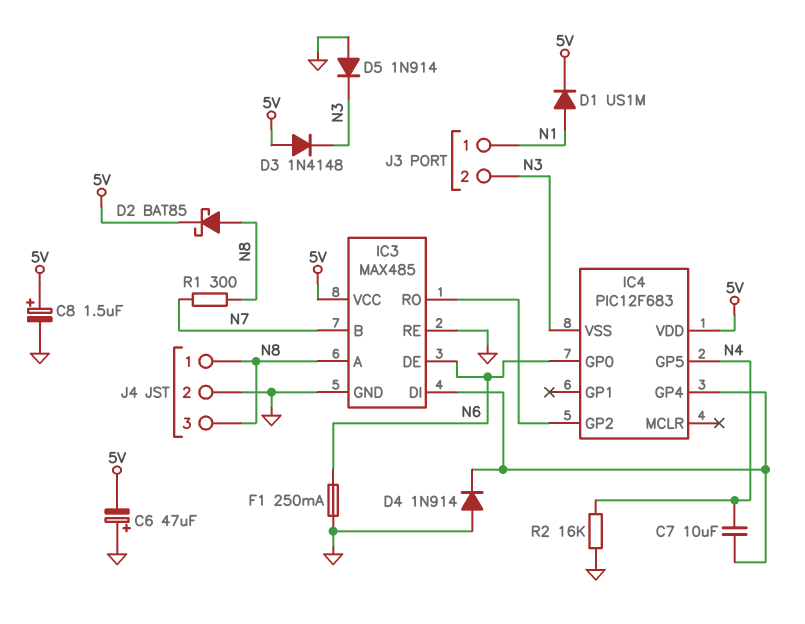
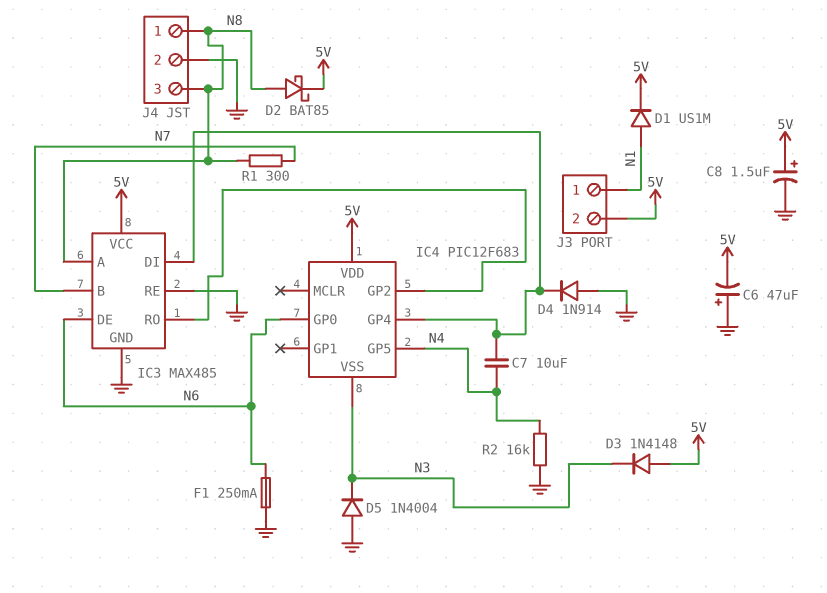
D5: diode 1N914 (A GND, K N3) -> diode 1N4004 (A GND, K N3)
J3 pin 2: N3 -> 5V

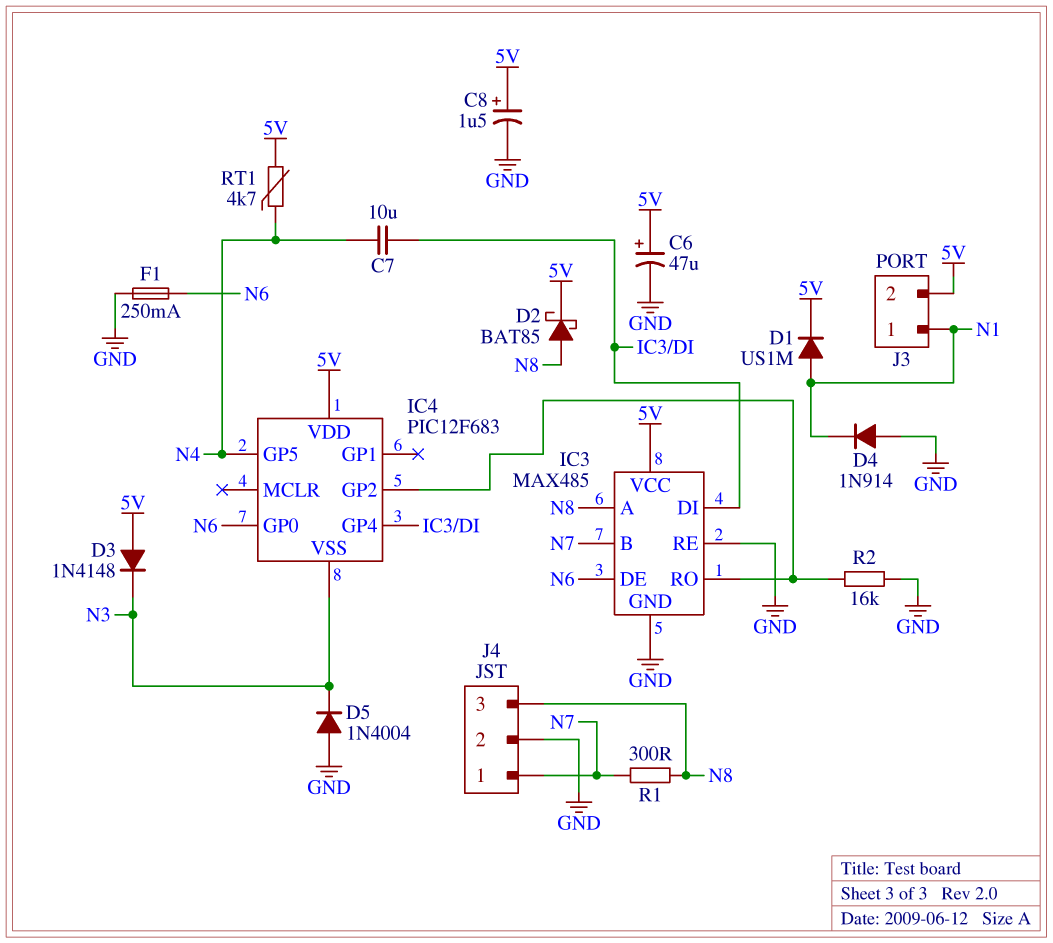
C6: 47uF (plus GND, minus 5V) -> 47uF (plus 5V, minus GND)
D4: diode 1N914 (A GND, K IC3/DI) -> diode 1N914 (A GND, K N1)
J4 pin 1: N8 -> N7
R2: 16k (GND, N4) -> 16k (GND, IC3/RO)
RT1: none -> 4.7k (5V, N4)

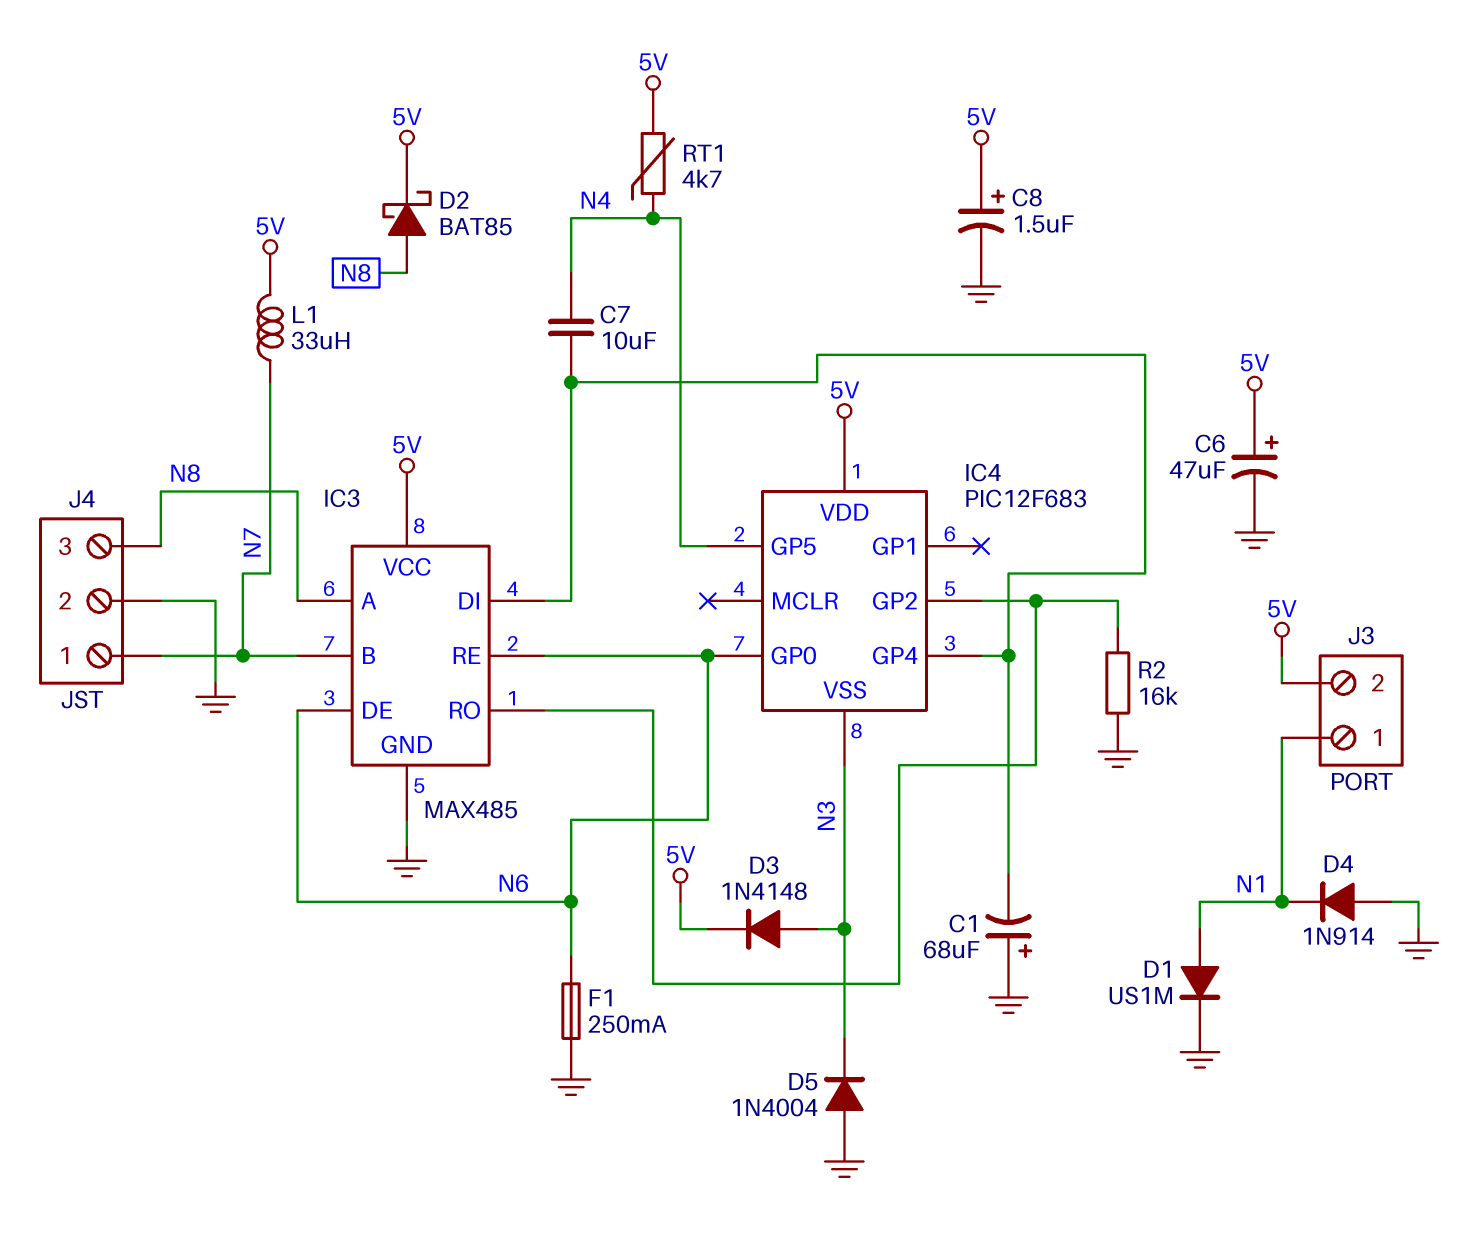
C1: none -> 68uF (plus GND, minus IC3/DI)
D1: diode US1M (A N1, K 5V) -> diode US1M (A N1, K GND)
D3: diode 1N4148 (A 5V, K N3) -> diode 1N4148 (A N3, K 5V)
IC3 pin RE: GND -> N6
L1: none -> 33uH (5V, N7)
R1: 300 (N7, N8) -> none

